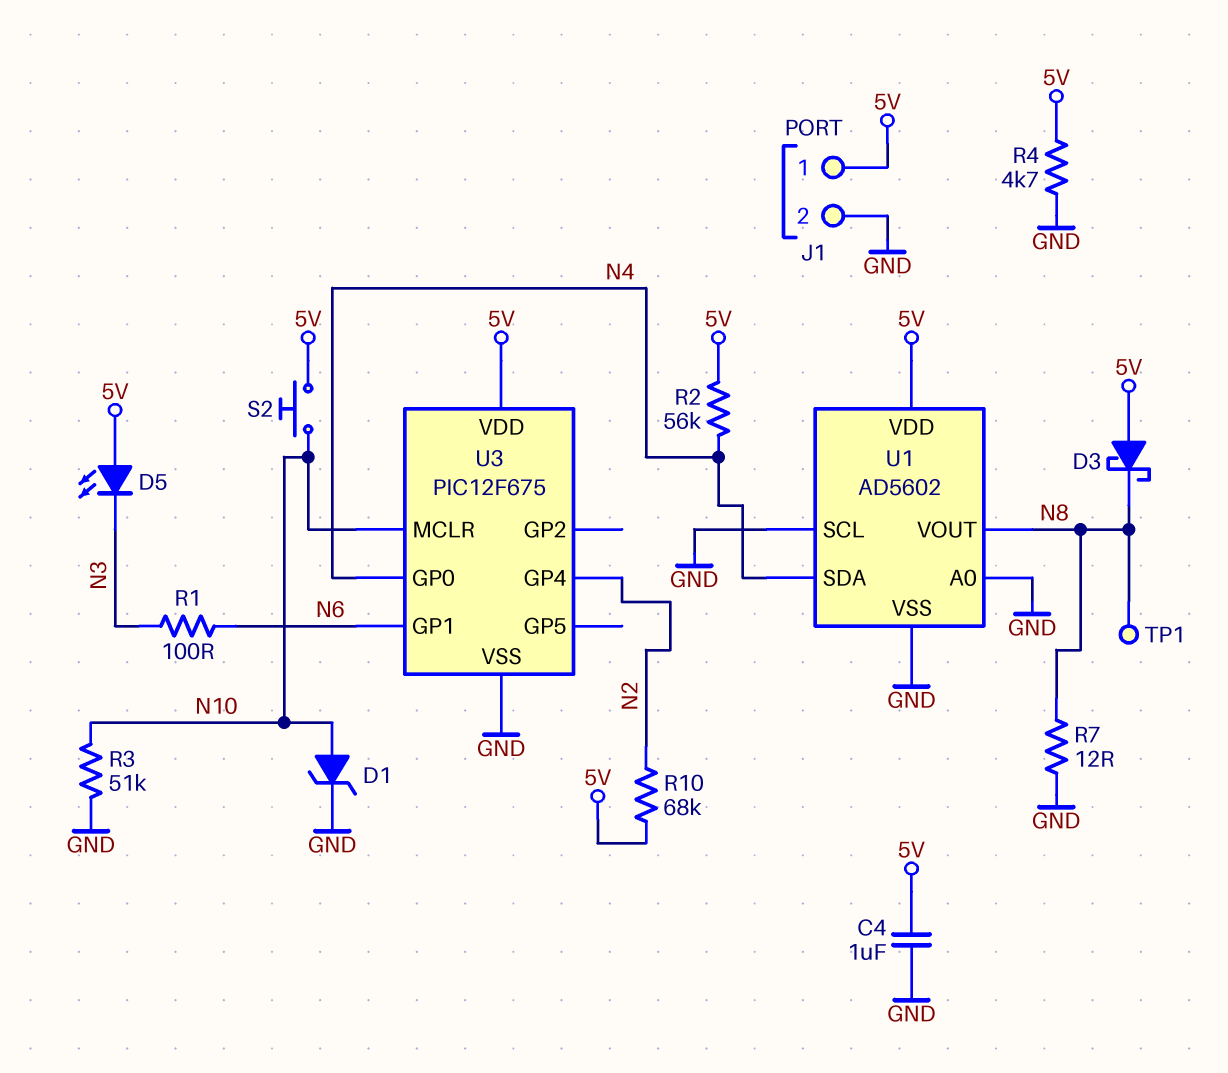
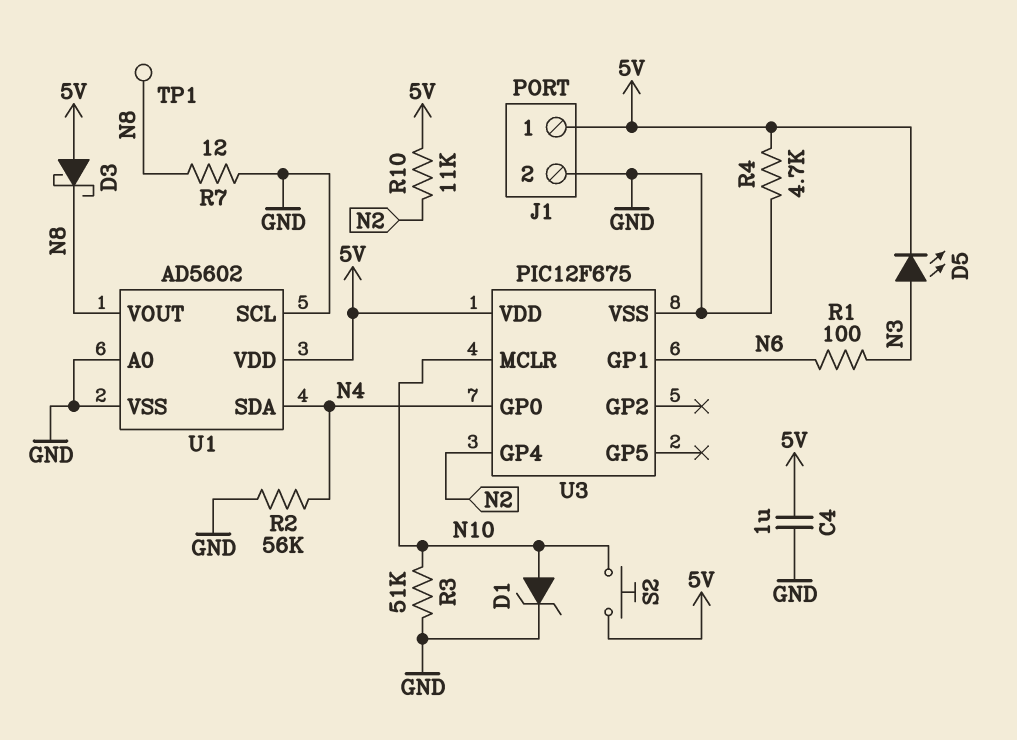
D5: LED (A 5V, K N3) -> LED (A N3, K 5V)
R2: 56k (5V, N4) -> 56k (GND, N4)
R10: 68k (5V, N2) -> 11k (5V, N2)

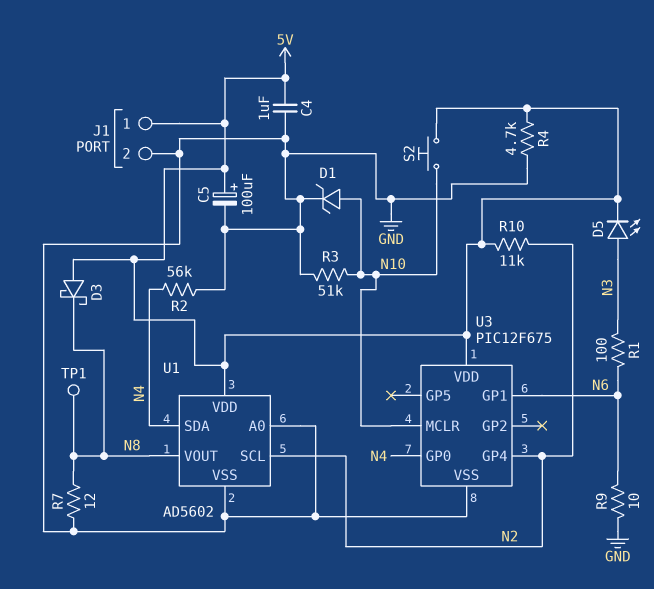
C5: none -> 100uF (plus 5V, minus GND)
R9: none -> 10 (GND, N6)
U1 pin SCL: GND -> N2

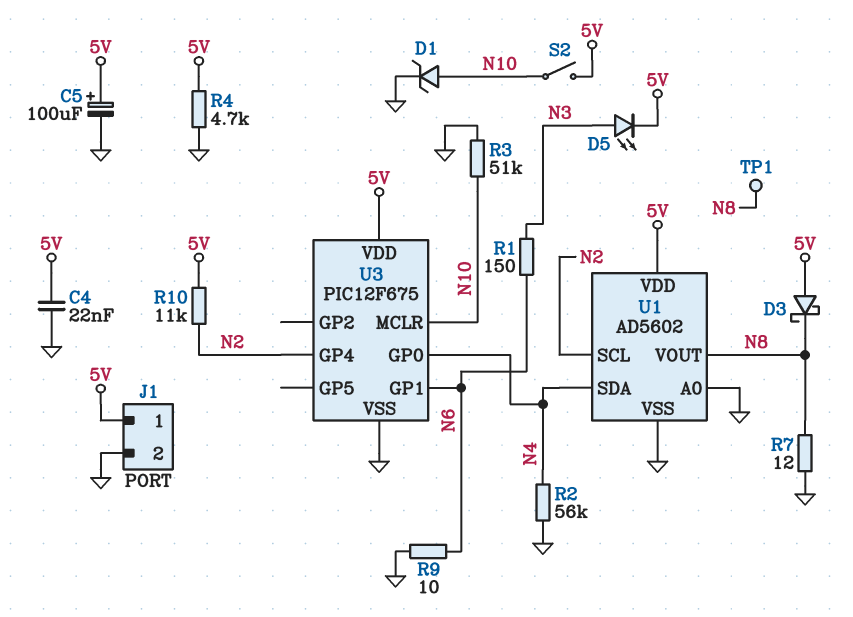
C4: 1uF (5V, GND) -> 22nF (5V, GND)
R1: 100 (N3, N6) -> 150 (N3, N6)
S2: button (5V, N10) -> switch (5V, N10)

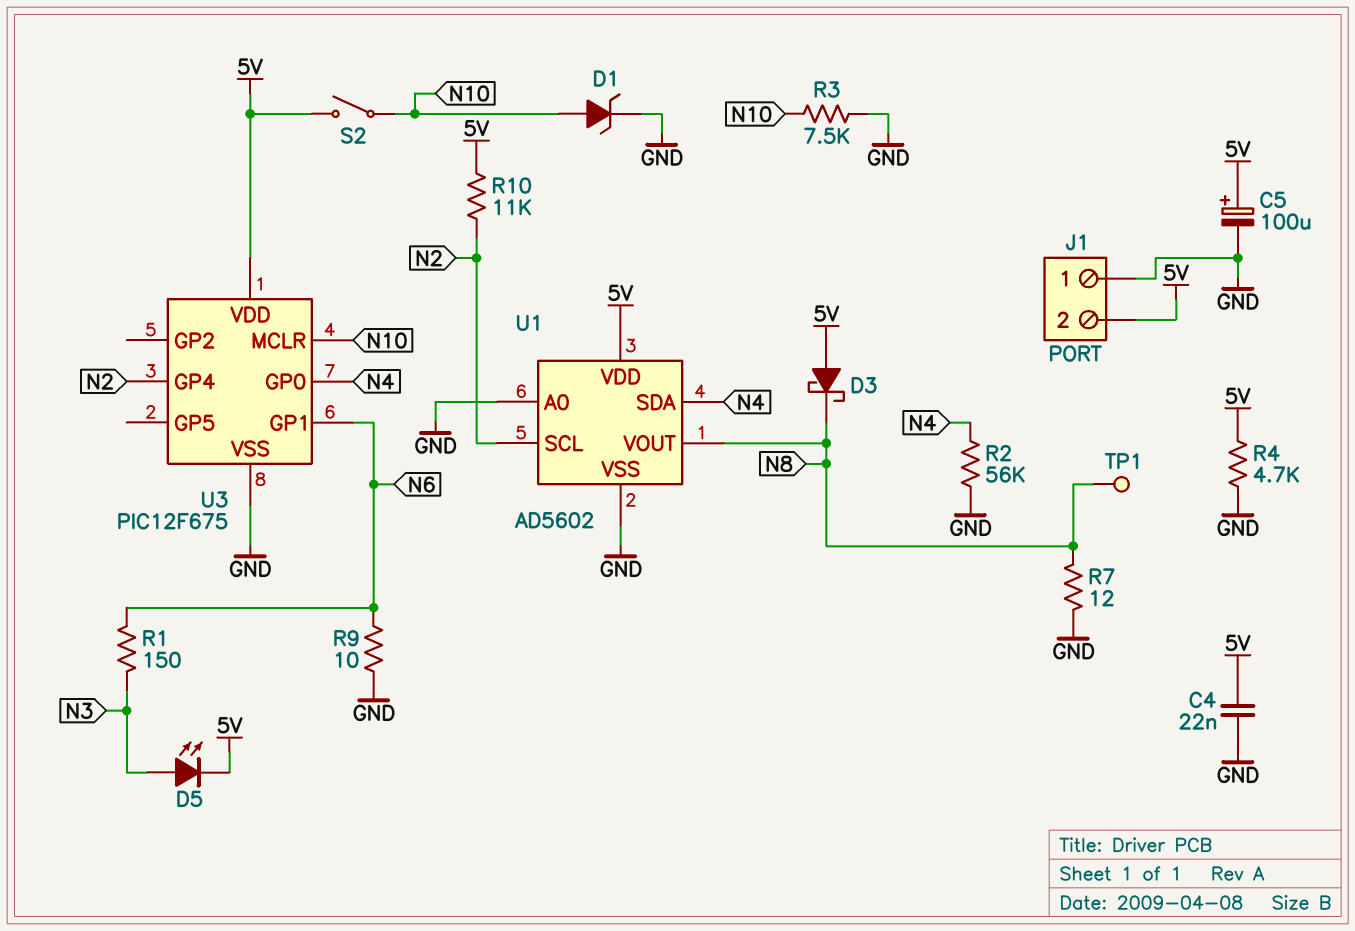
J1 pin 1: 5V -> GND
J1 pin 2: GND -> 5V
R3: 51k (GND, N10) -> 7.5k (GND, N10)

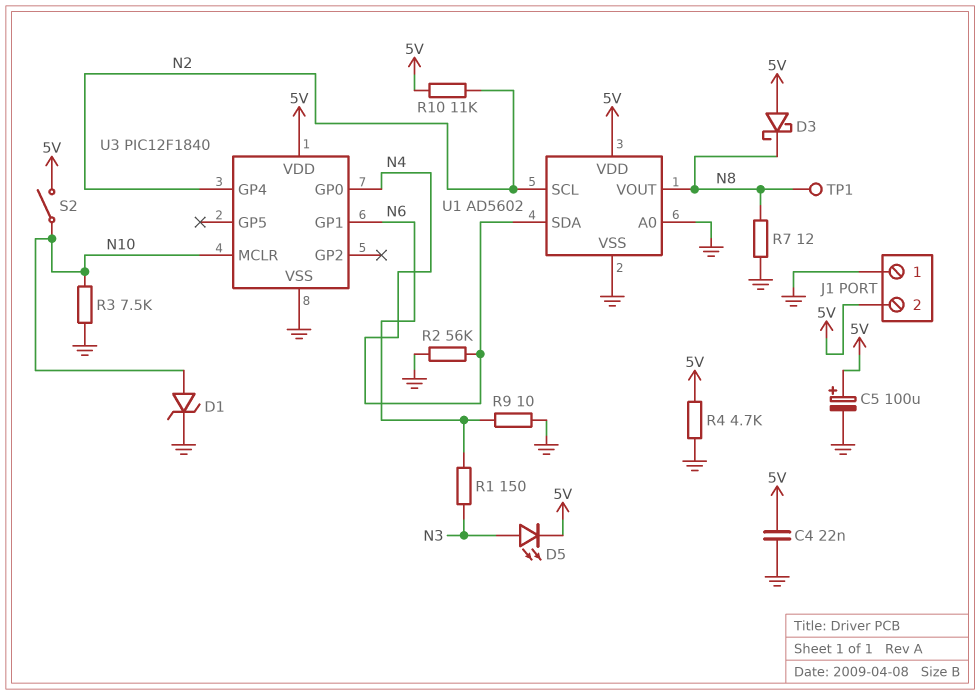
U3: PIC12F675 -> PIC12F1840

